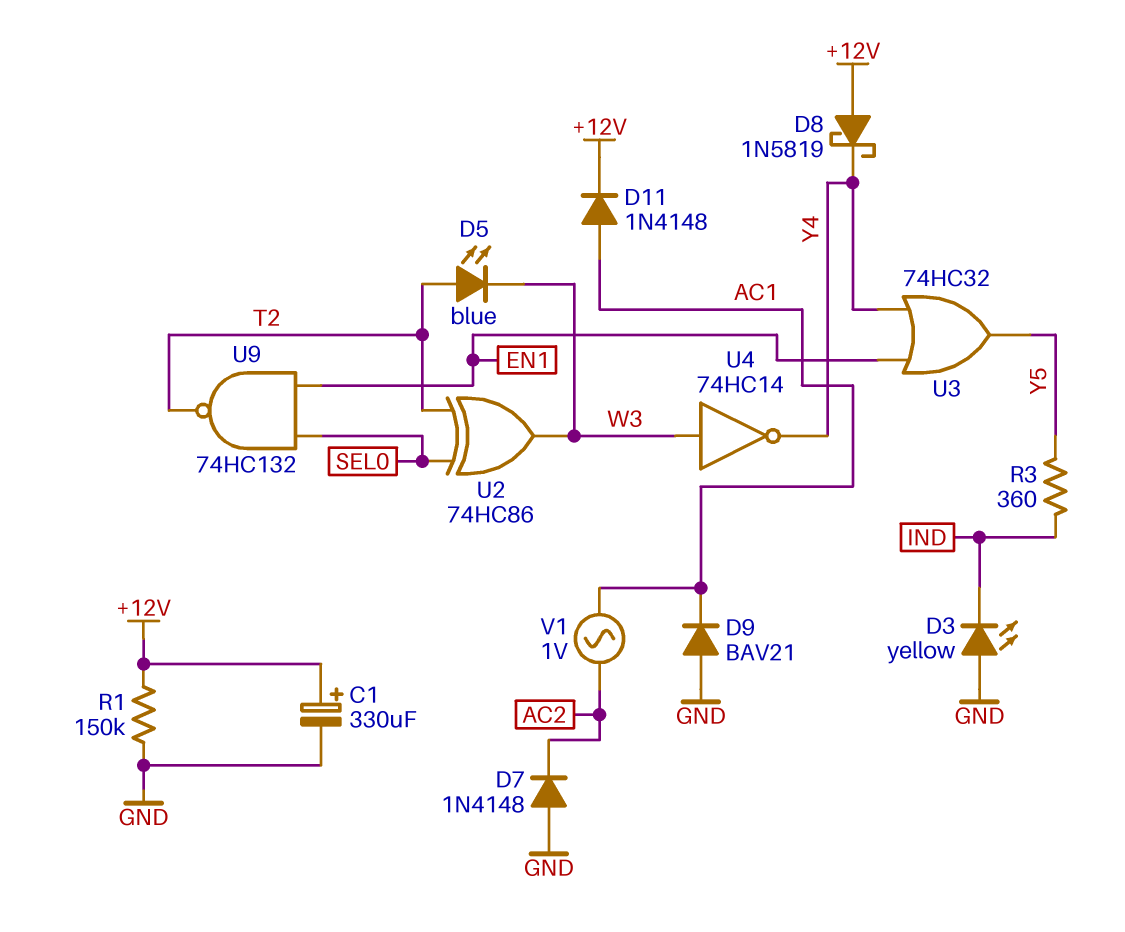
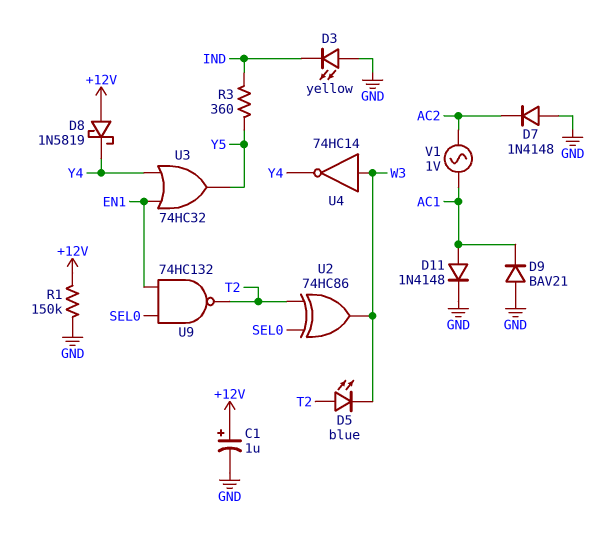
C1: 330uF (plus +12V, minus GND) -> 1uF (plus +12V, minus GND)
D11: diode 1N4148 (A AC1, K +12V) -> diode 1N4148 (A AC1, K GND)

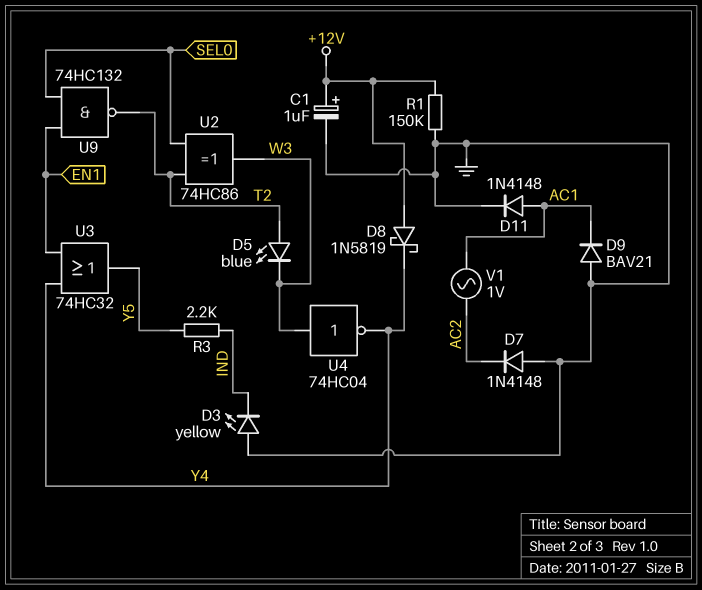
R3: 360 (IND, Y5) -> 2.2k (IND, Y5)
U4: NOT 74HC14 (in W3, out Y4) -> NOT 74HC04 (in W3, out Y4)

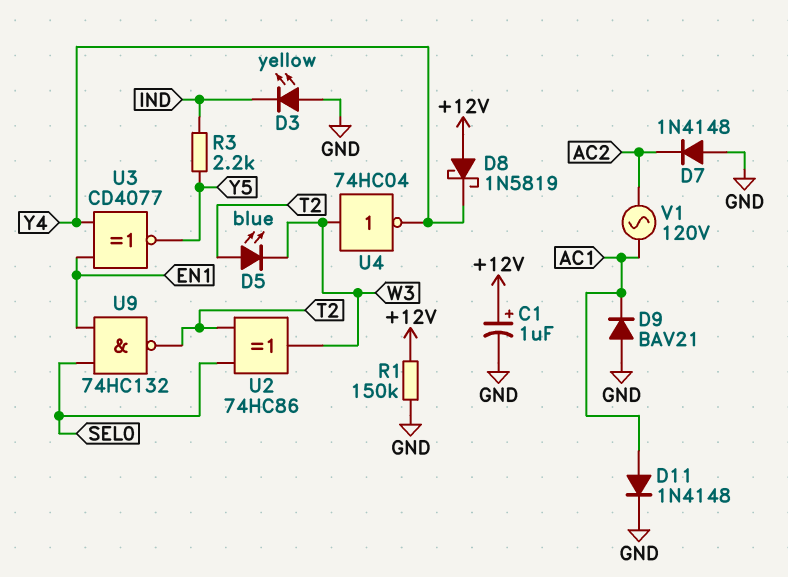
U3: OR 74HC32 (in EN1, in Y4, out Y5) -> XNOR CD4077 (in EN1, in Y4, out Y5)
V1: AC 1V (AC1, AC2) -> AC 120V (AC1, AC2)

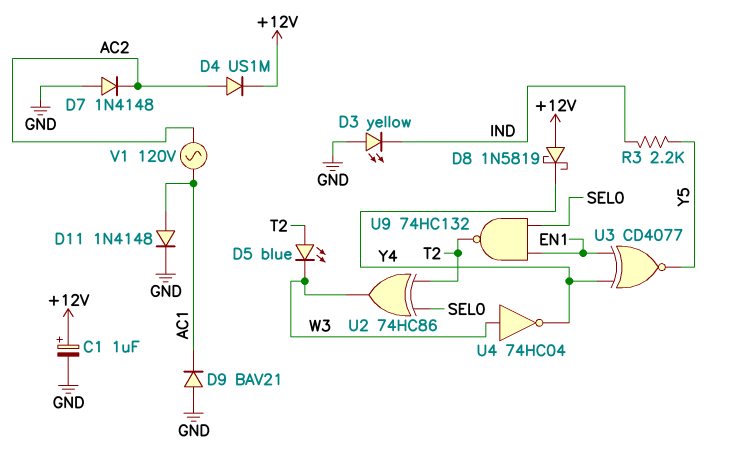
D4: none -> diode US1M (A AC2, K +12V)
R1: 150k (+12V, GND) -> none

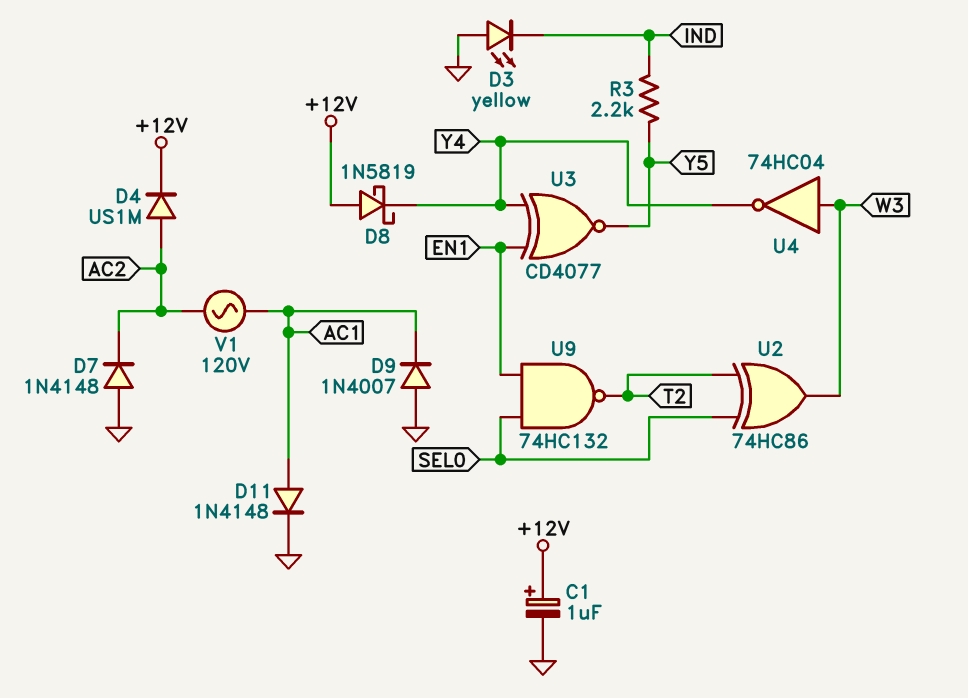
D5: LED blue (A T2, K W3) -> none
D9: diode BAV21 (A GND, K AC1) -> diode 1N4007 (A GND, K AC1)

